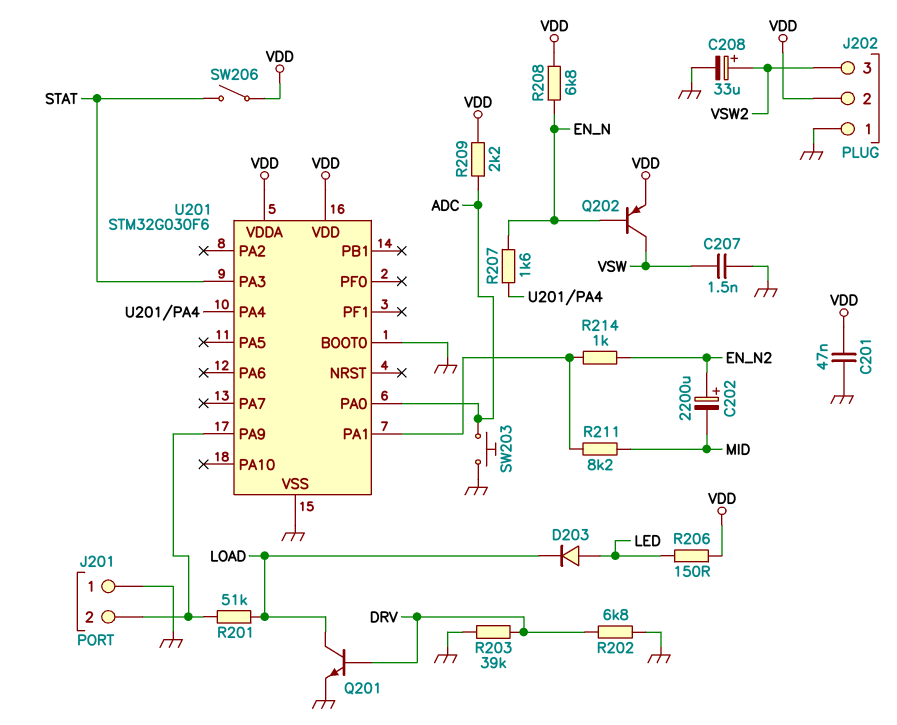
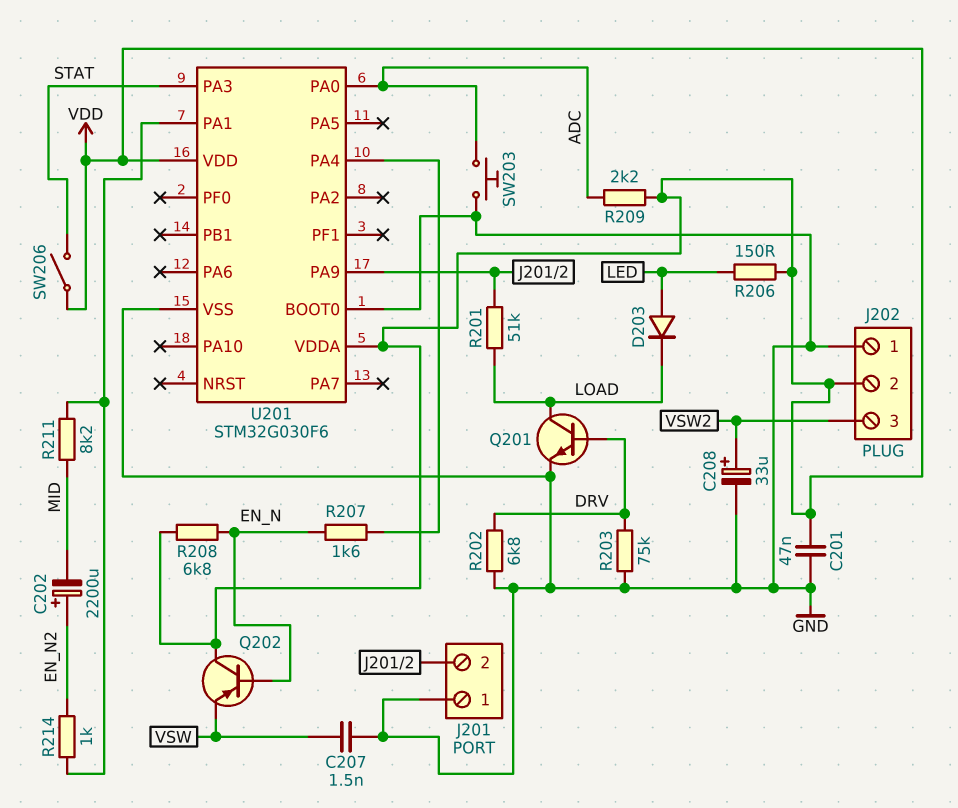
Q202: PNP (B EN_N, C VSW, E VDD) -> PNP (B EN_N, C VDD, E VSW)
R203: 39k (DRV, GND) -> 75k (DRV, GND)

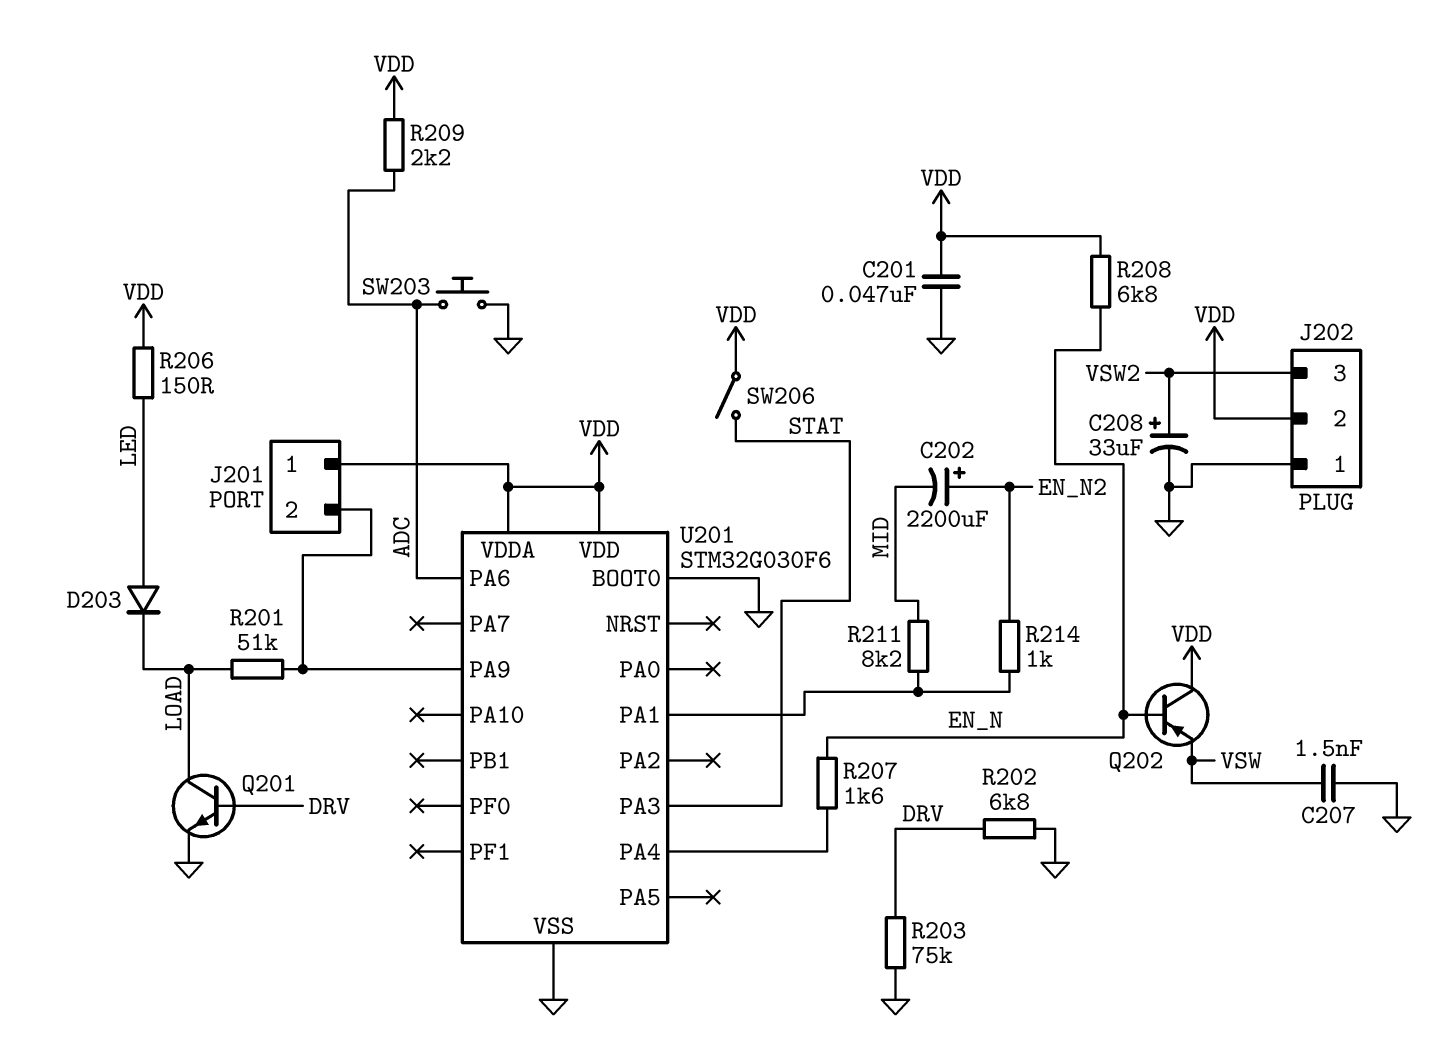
J201 pin 1: GND -> VDD
U201 pin PA0: ADC -> none
U201 pin PA6: none -> ADC

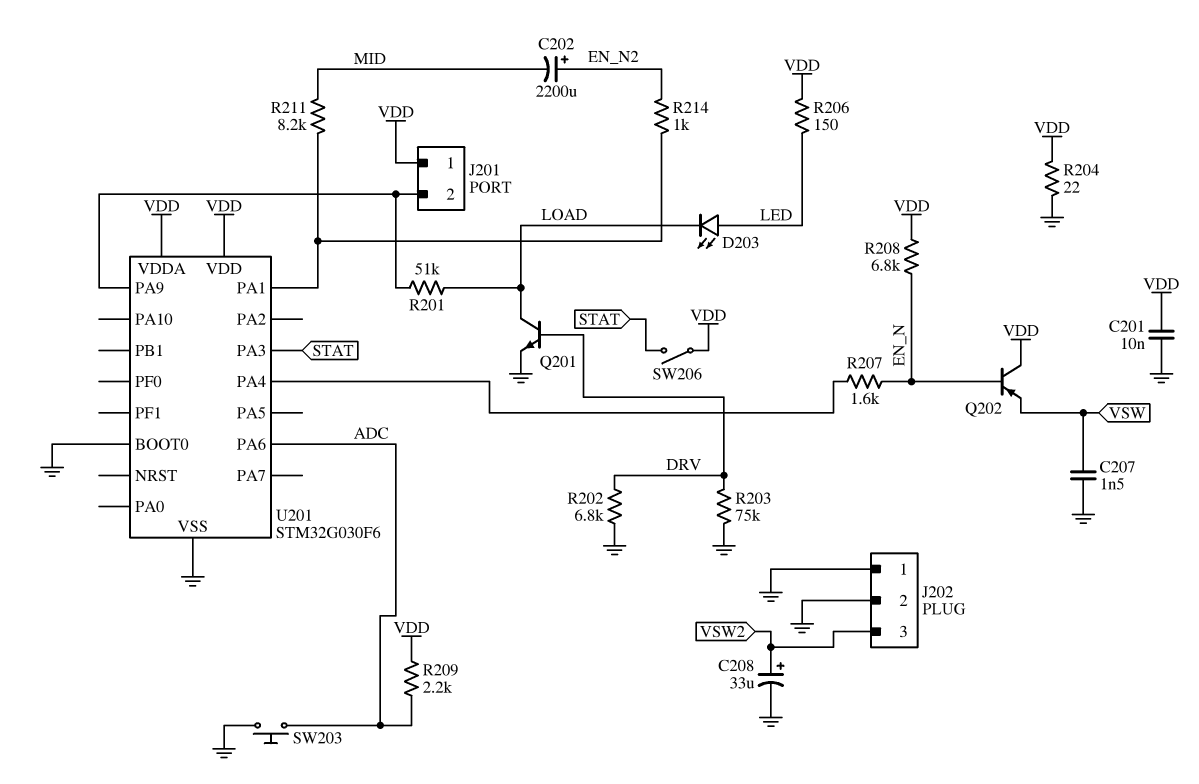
C201: 47nF (GND, VDD) -> 10nF (GND, VDD)
D203: diode (A LED, K LOAD) -> LED (A LED, K LOAD)
J202 pin 2: VDD -> GND
R204: none -> 22 (GND, VDD)

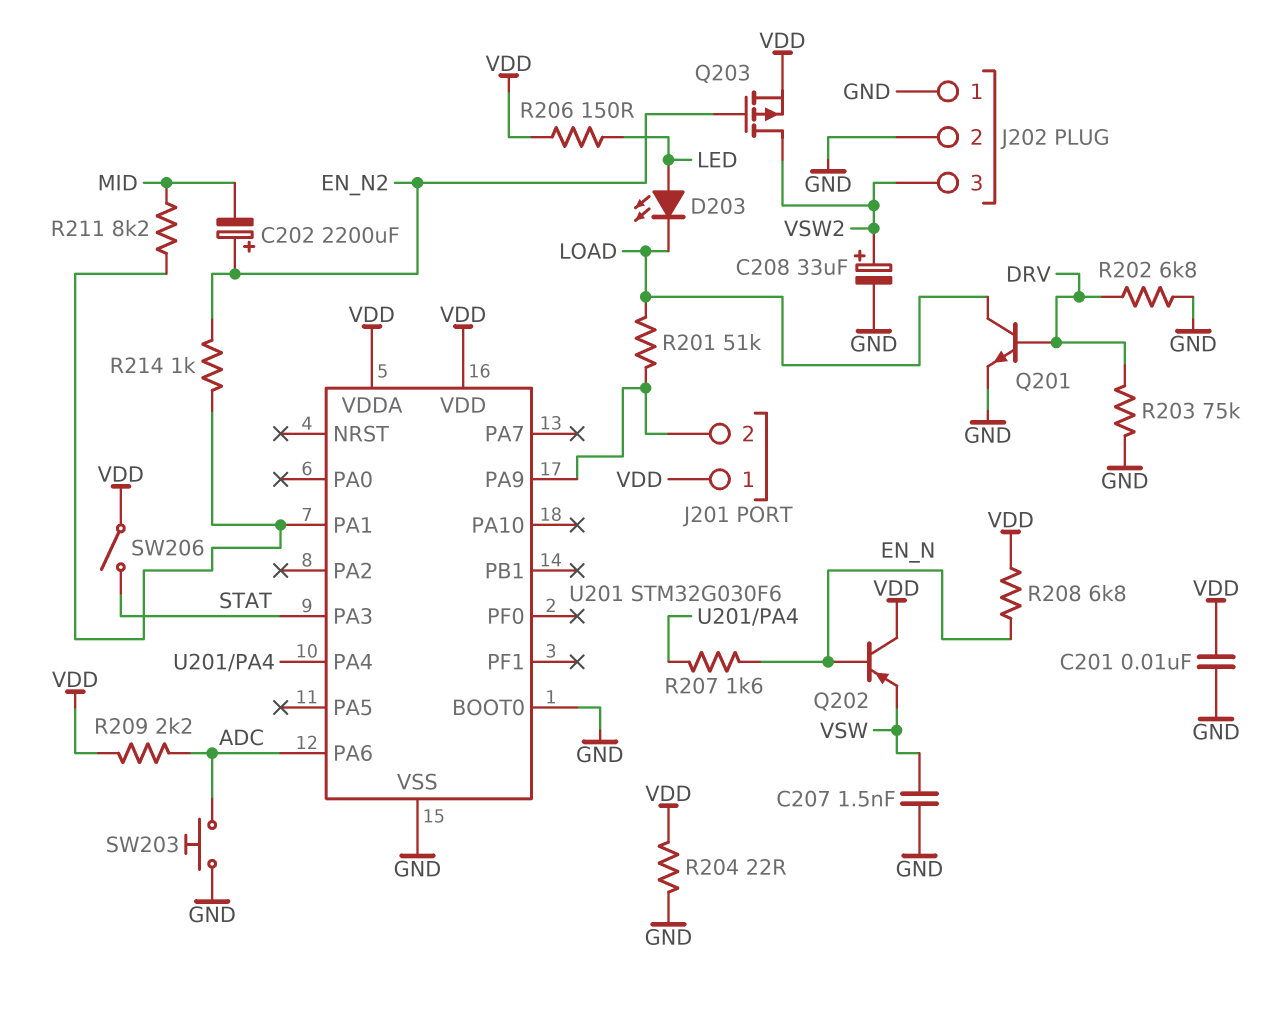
Q203: none -> PMOS (G EN_N2, D VSW2, S VDD)

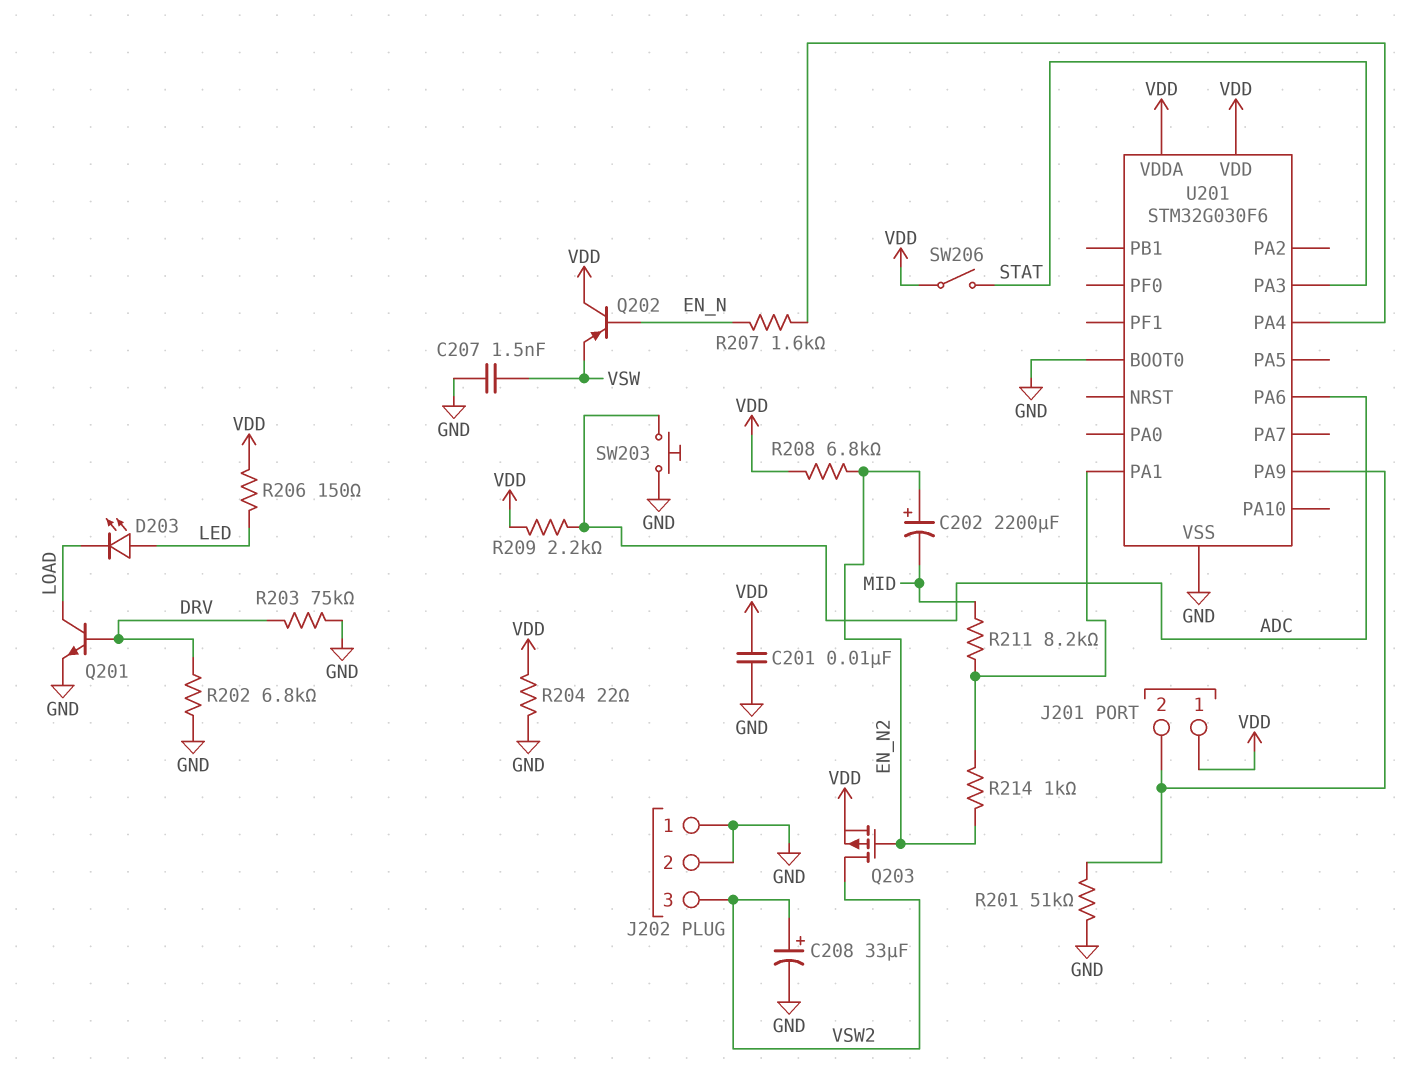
R201: 51k (J201/2, LOAD) -> 51k (GND, J201/2)
R208: 6.8k (EN_N, VDD) -> 6.8k (EN_N2, VDD)

